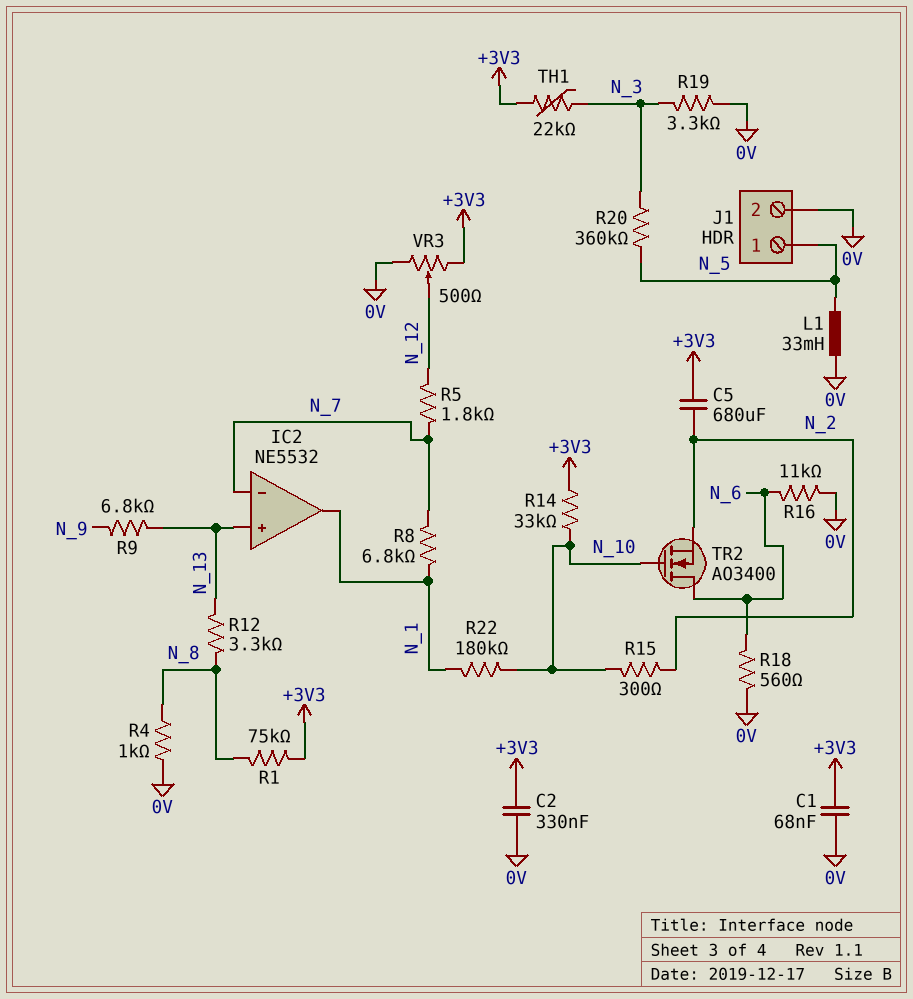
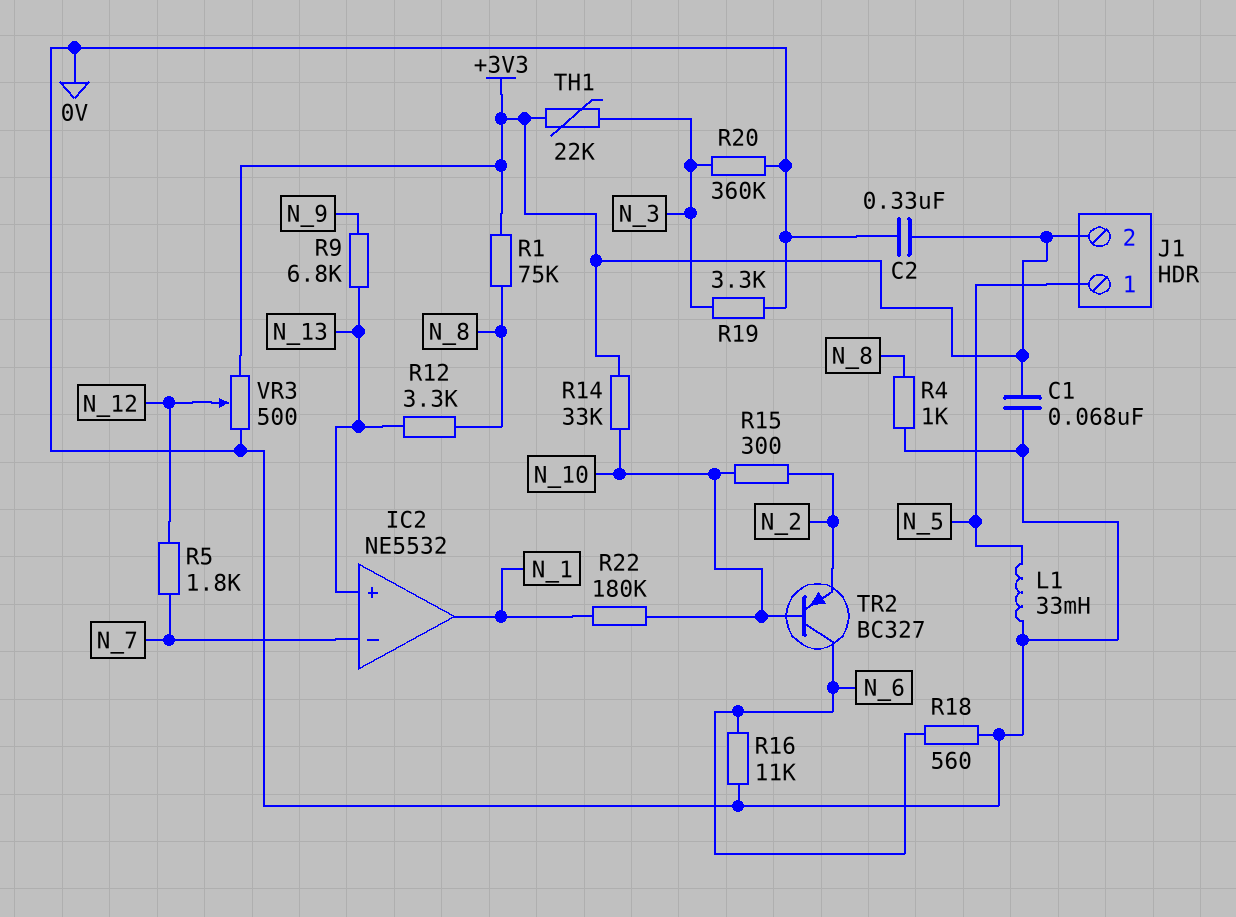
C5: 680uF (+3V3, N_2) -> none
J1 pin 2: 0V -> +3V3
R8: 6.8k (N_1, N_7) -> none
R20: 360k (N_3, N_5) -> 360k (0V, N_3)
TR2: NMOS AO3400 (G N_10, D N_6, S N_2) -> PNP BC327 (B N_10, C N_6, E N_2)

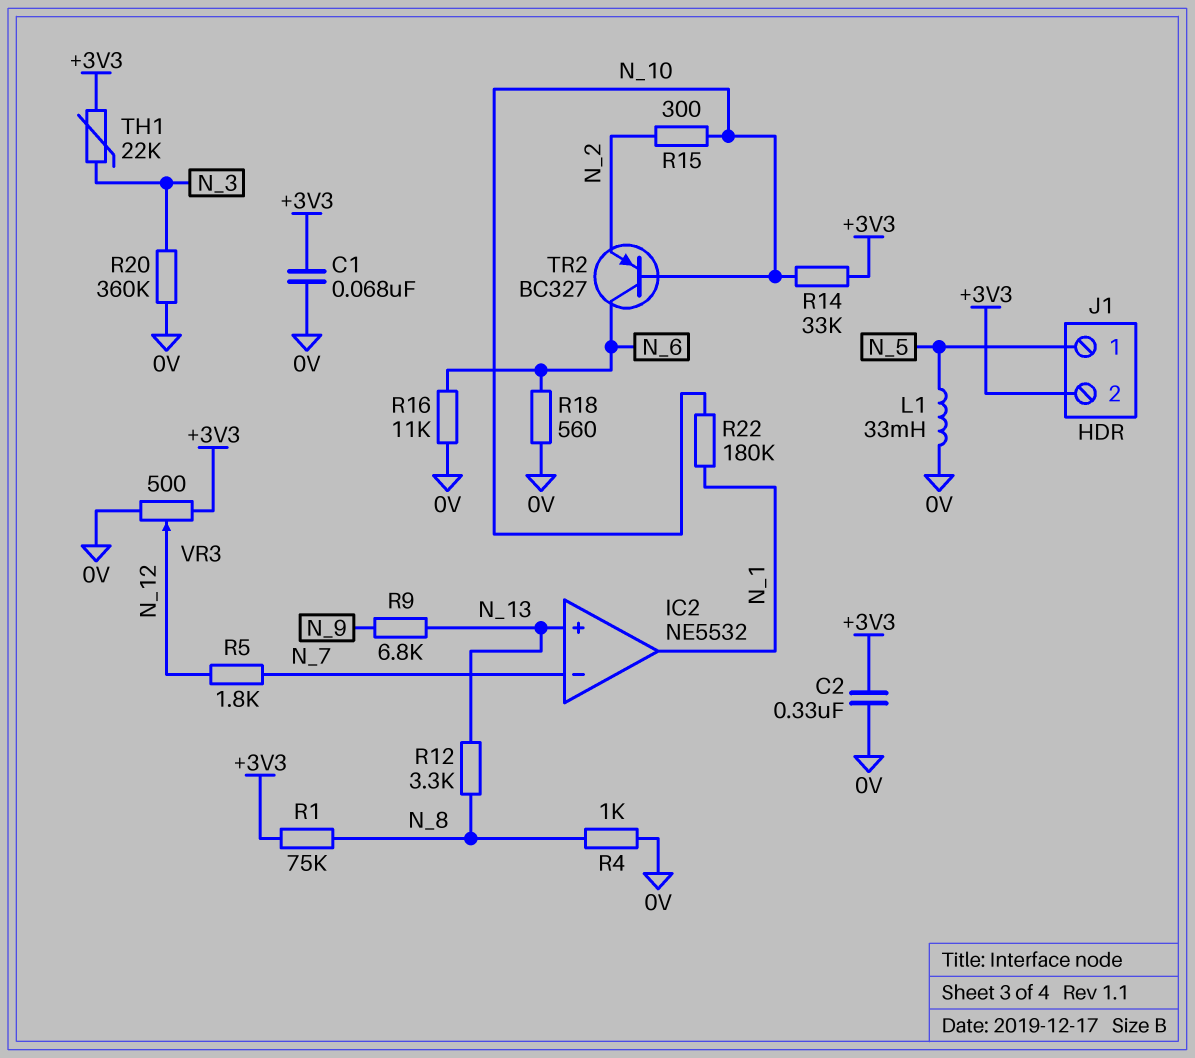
R19: 3.3k (0V, N_3) -> none

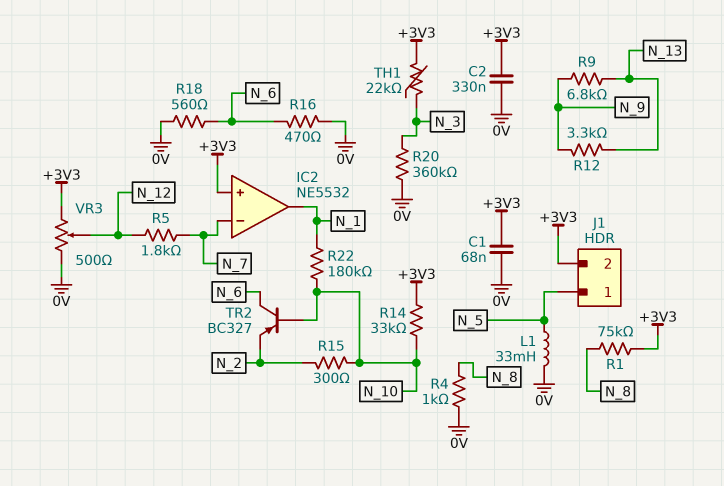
IC2 pin in+: N_13 -> +3V3
R12: 3.3k (N_8, N_13) -> 3.3k (N_9, N_13)
R16: 11k (0V, N_6) -> 470 (0V, N_6)

